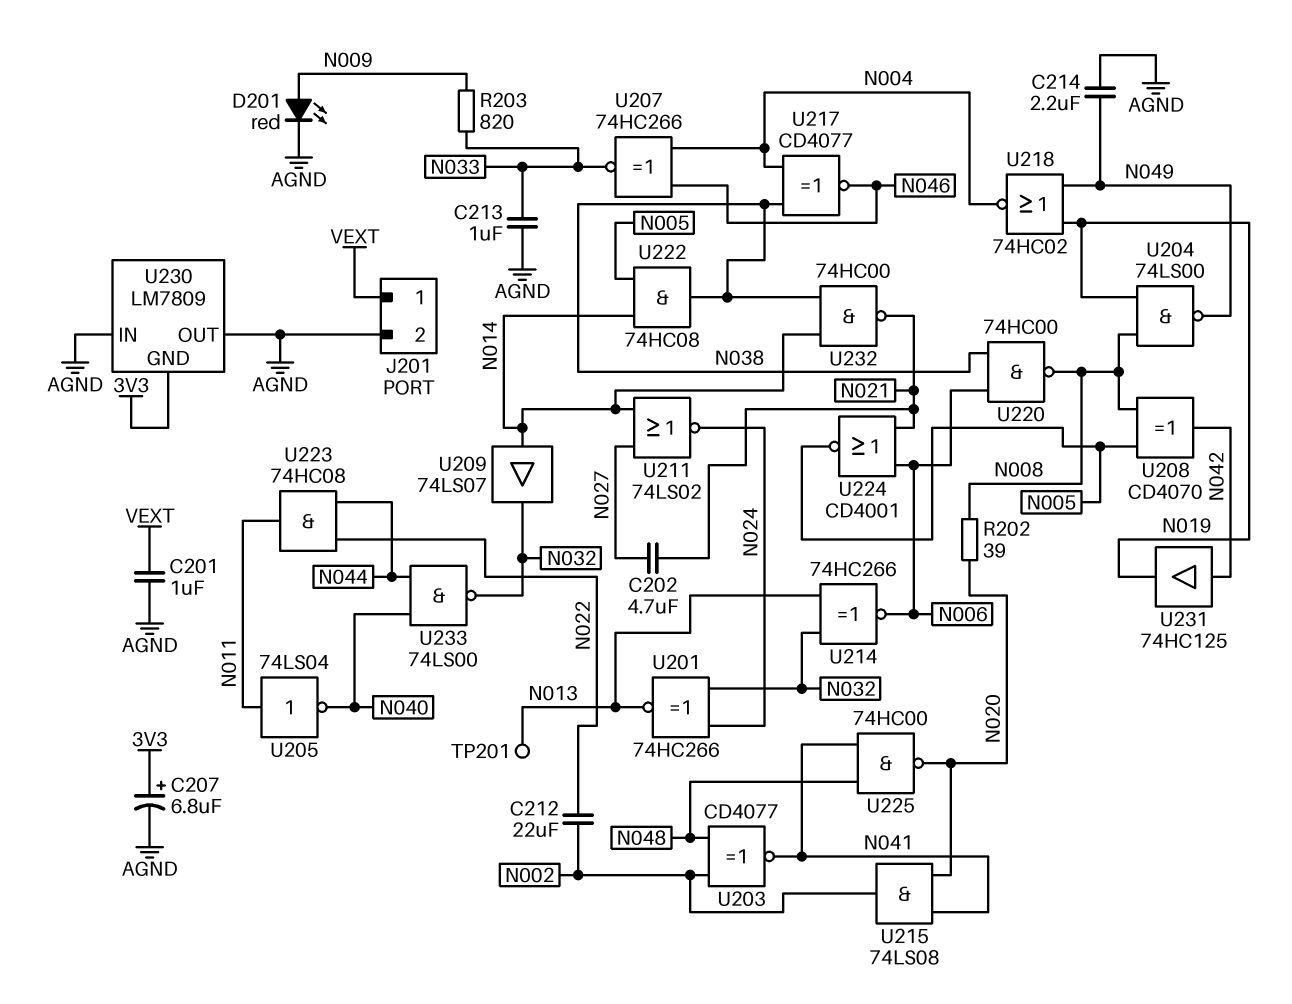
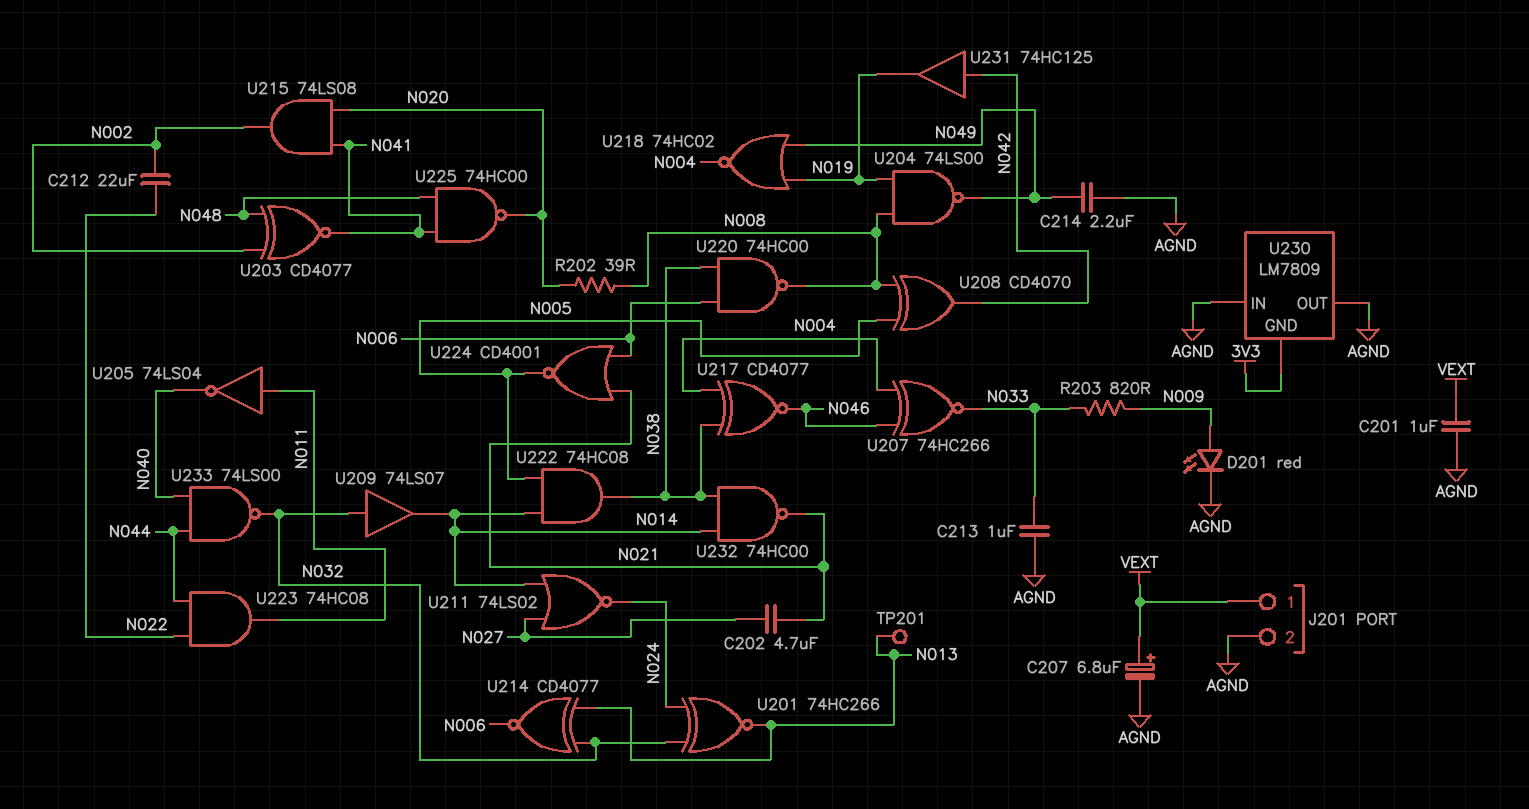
C207: 6.8uF (plus 3V3, minus AGND) -> 6.8uF (plus VEXT, minus AGND)
U209: buffer 74LS07 (in N014, out N032) -> buffer 74LS07 (in N032, out N014)
U214: XNOR 74HC266 (in N013, in N032, out N006) -> XNOR CD4077 (in N013, in N032, out N006)

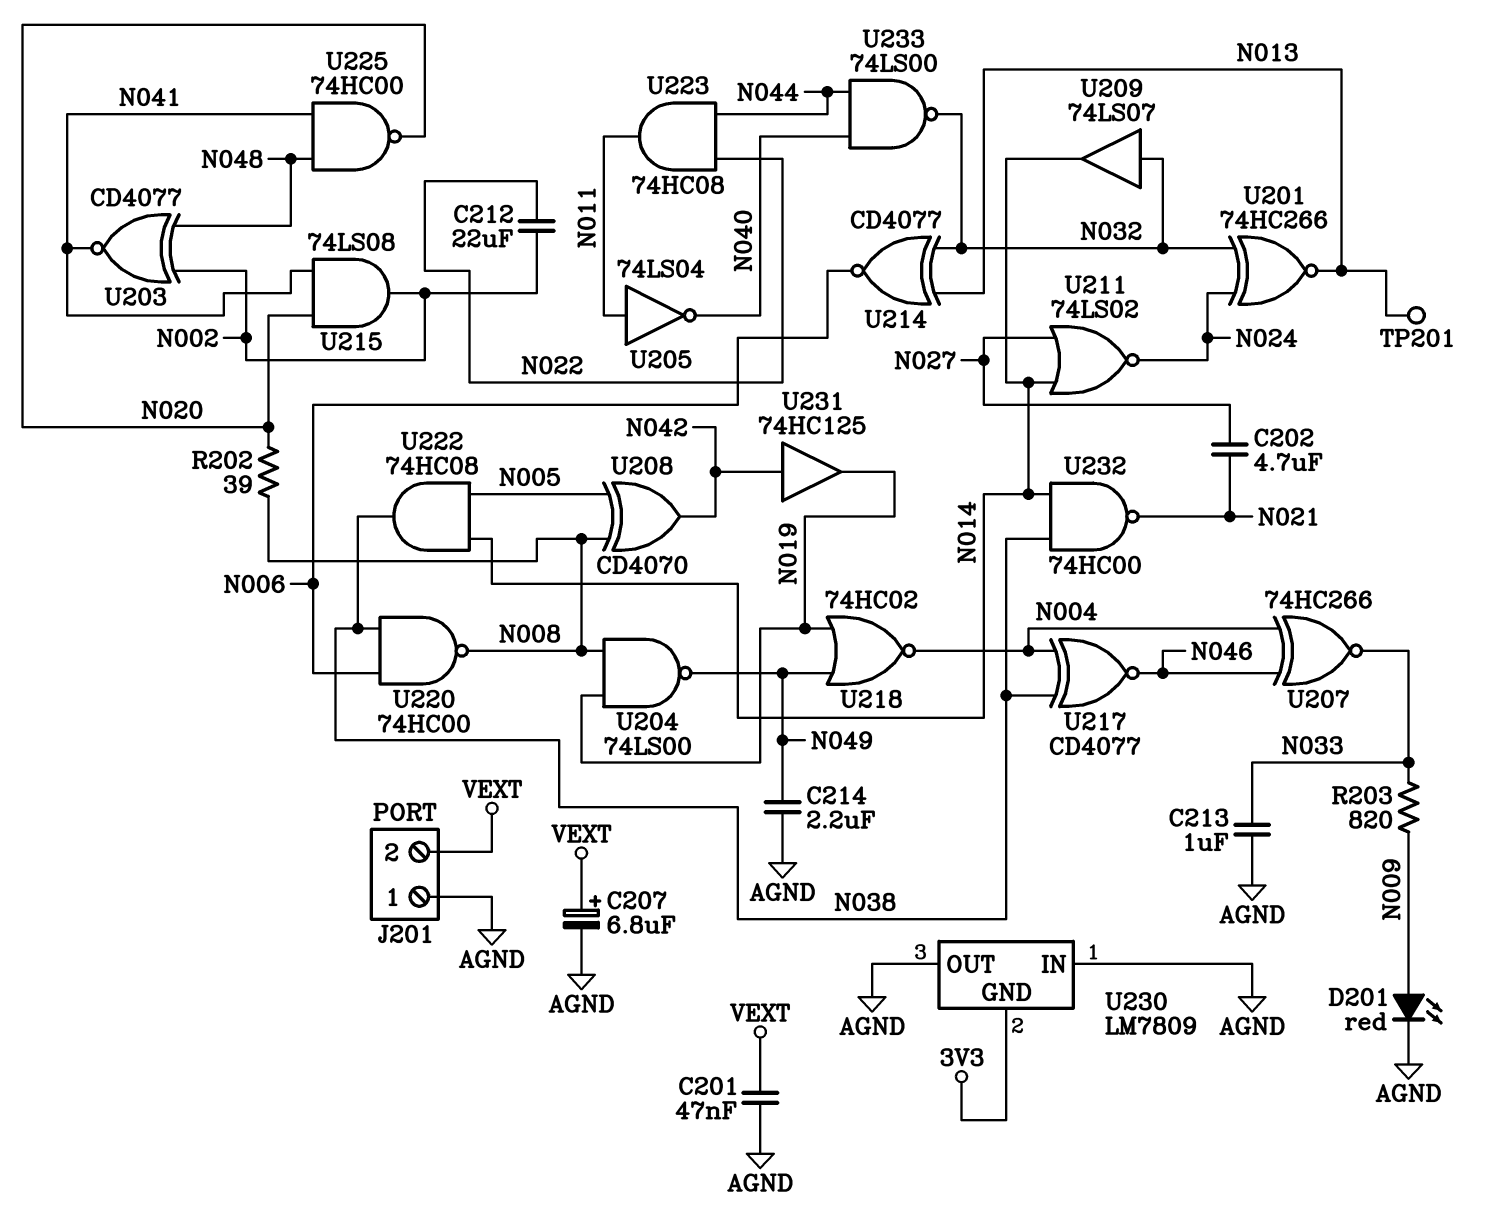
C201: 1uF (AGND, VEXT) -> 47nF (AGND, VEXT)
J201 pin 1: VEXT -> AGND
J201 pin 2: AGND -> VEXT
U224: NOR CD4001 (in N006, in N021, out N005) -> none

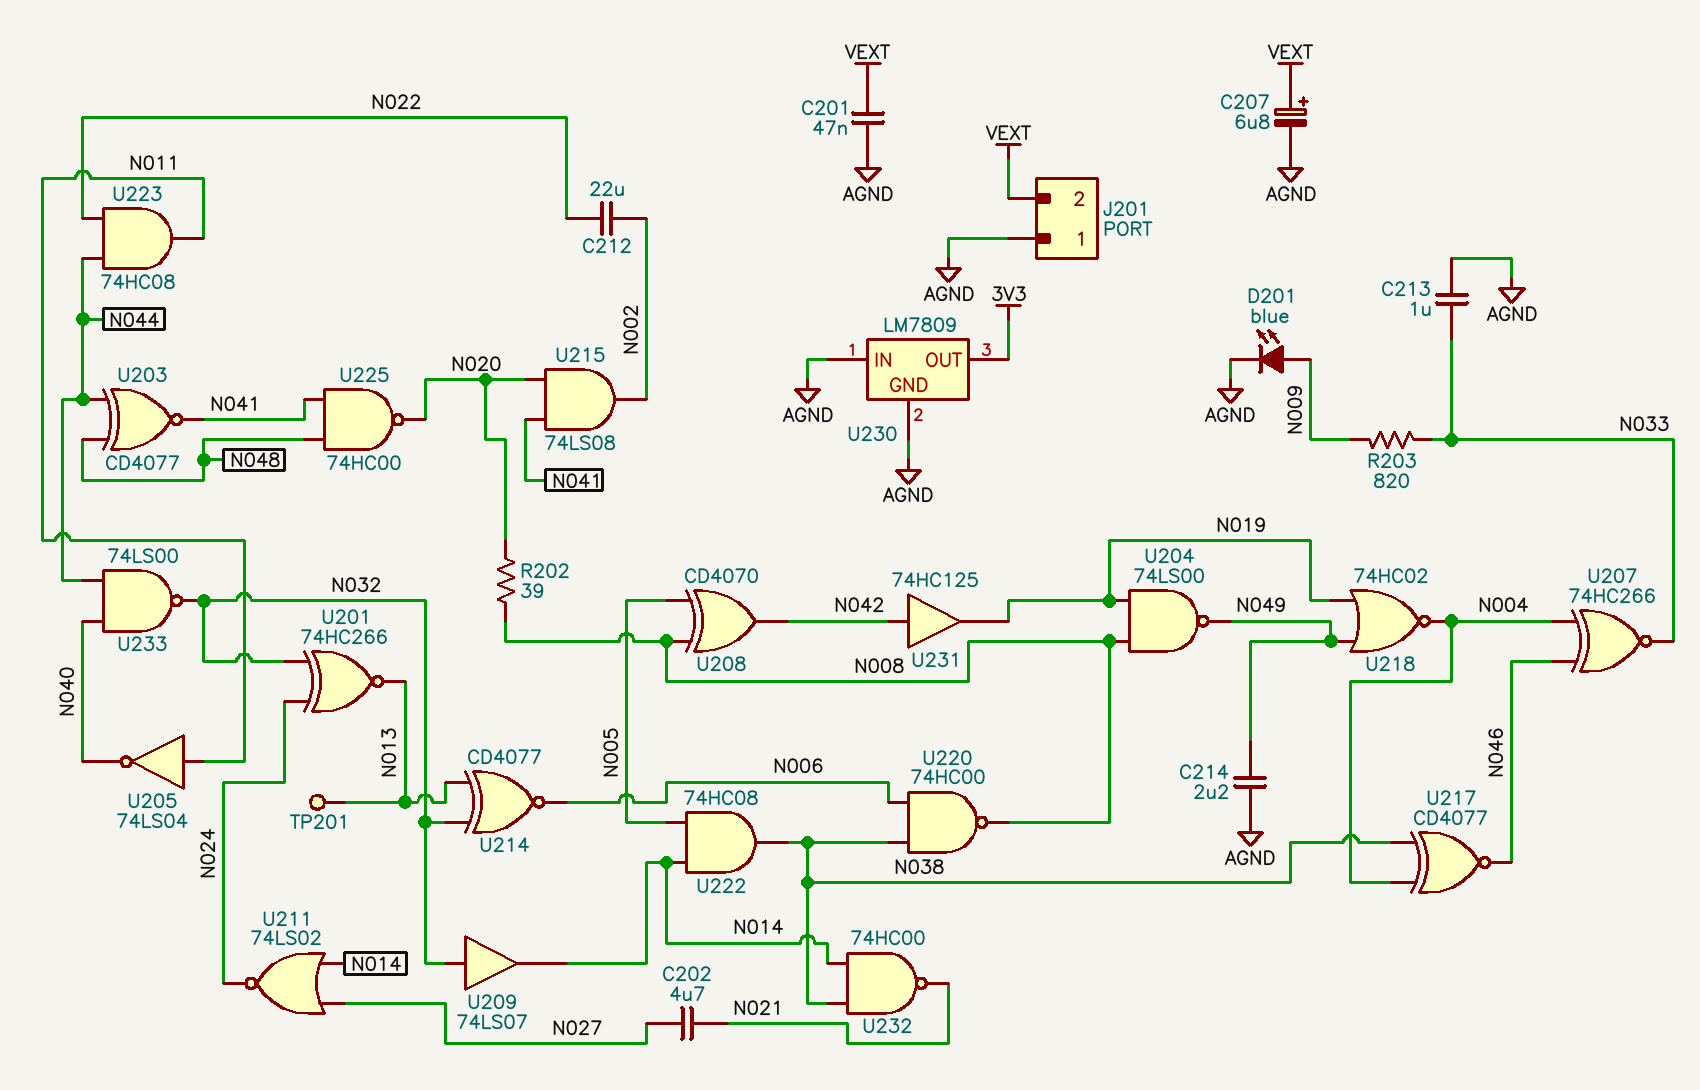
D201: LED red (A N009, K AGND) -> LED blue (A N009, K AGND)
U203: XNOR CD4077 (in N002, in N048, out N041) -> XNOR CD4077 (in N044, in N048, out N041)
U230 pin GND: 3V3 -> AGND
U230 pin OUT: AGND -> 3V3

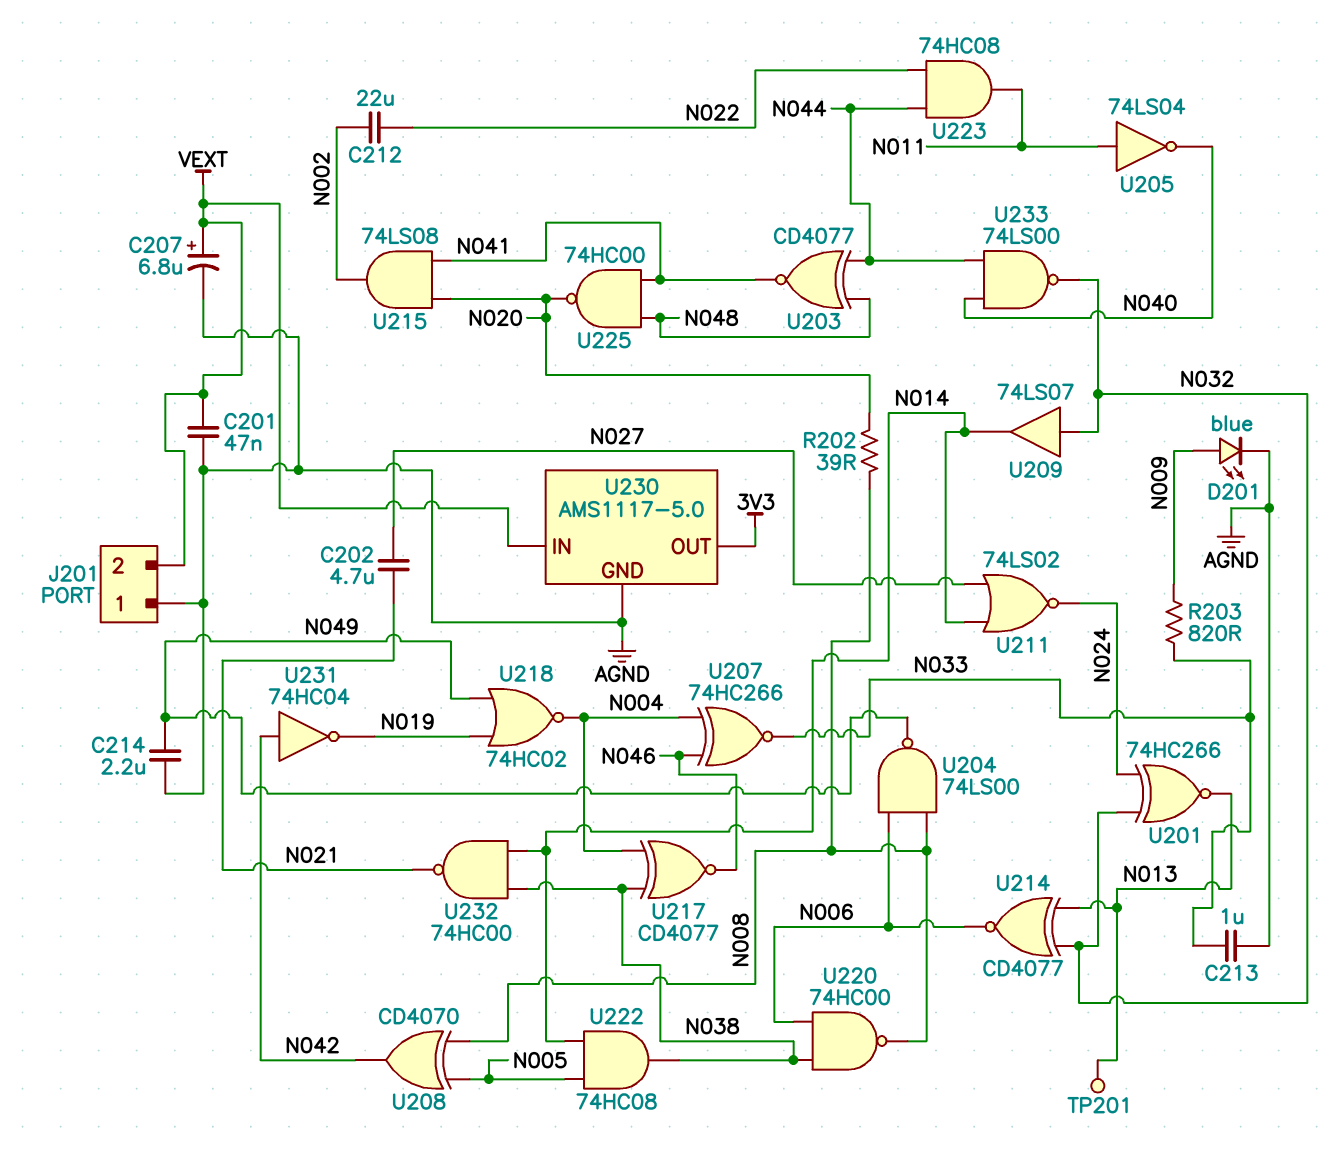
U204: NAND 74LS00 (in N008, in N019, out N049) -> NAND 74LS00 (in N006, in N008, out N049)
U230: LM7809 -> AMS1117-5.0
U230 pin IN: AGND -> VEXT
U231: buffer 74HC125 (in N042, out N019) -> NOT 74HC04 (in N042, out N019)

